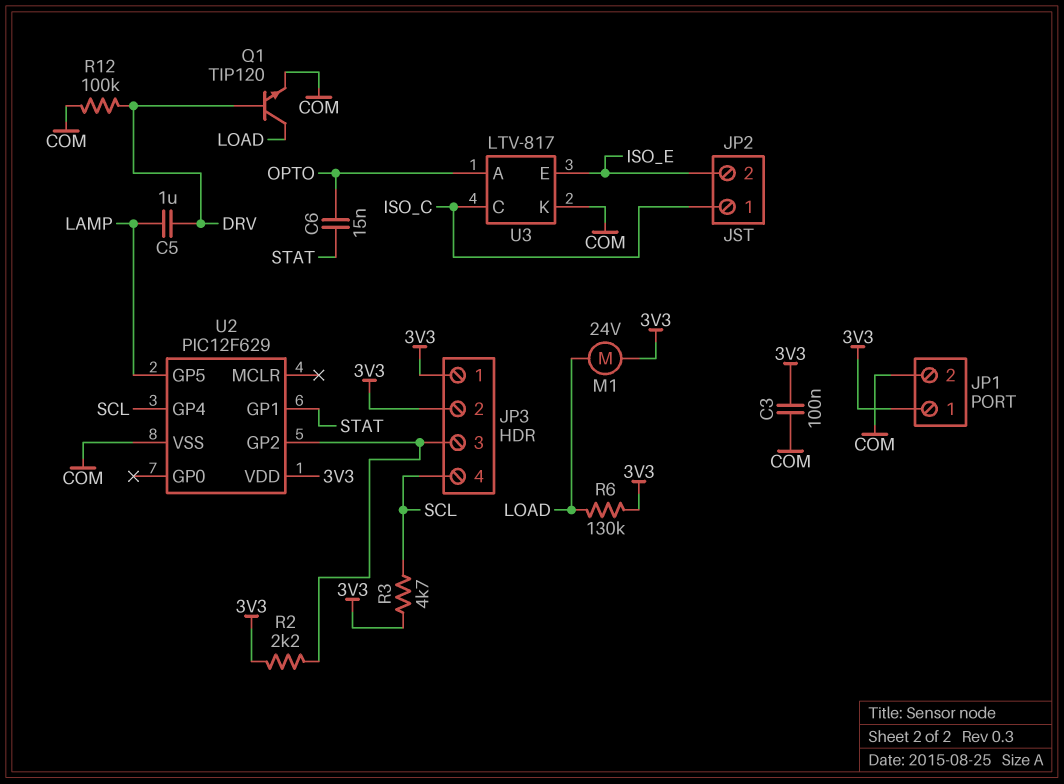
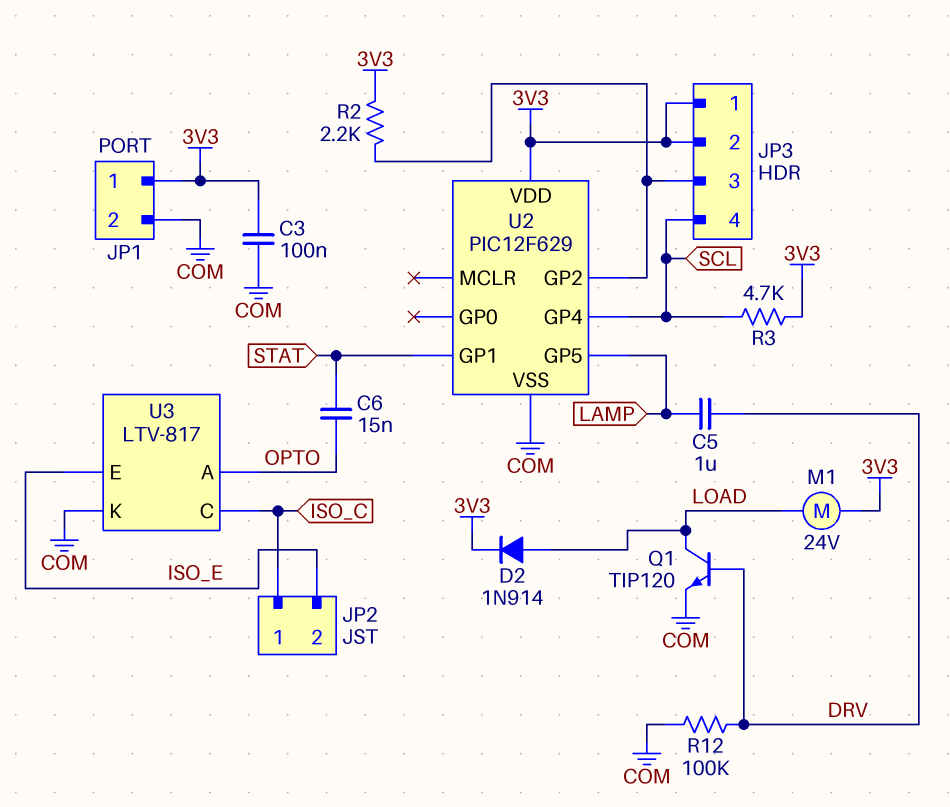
D2: none -> diode 1N914 (A LOAD, K 3V3)
R6: 130k (3V3, LOAD) -> none

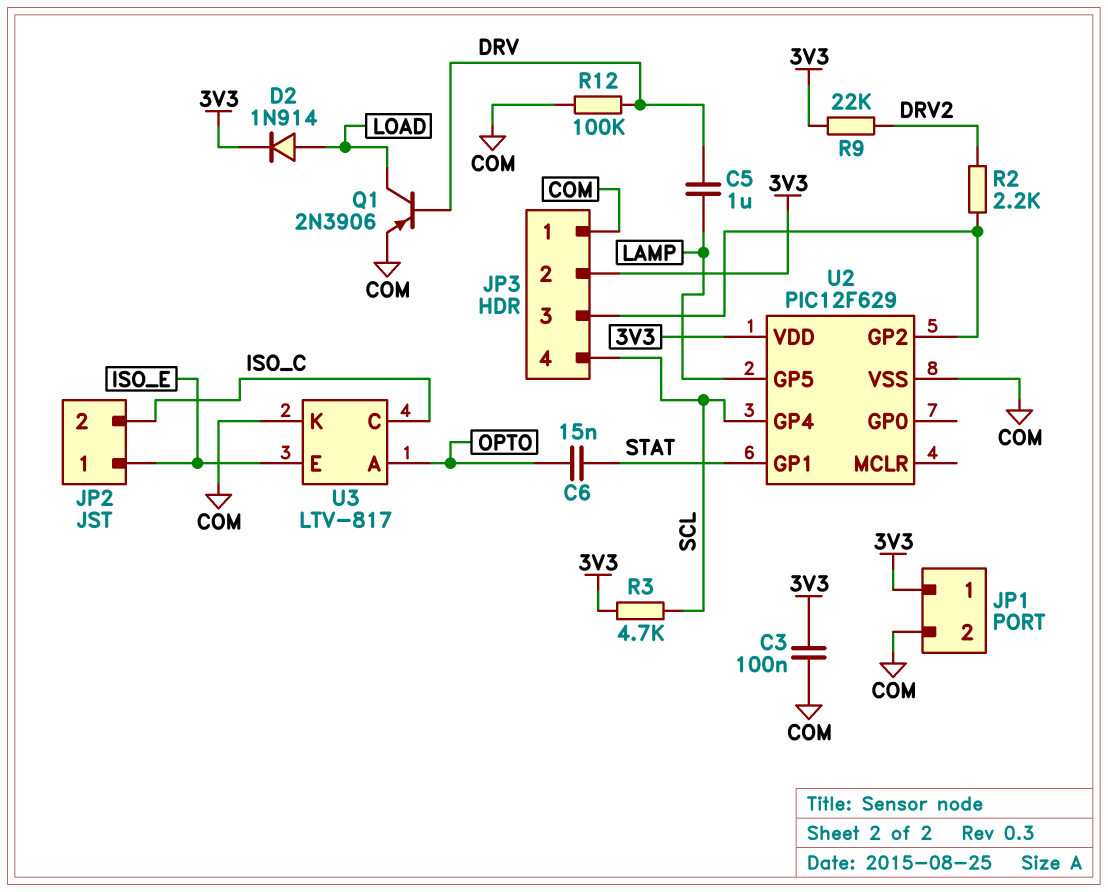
JP2 pin 1: ISO_C -> ISO_E
JP2 pin 2: ISO_E -> ISO_C
JP3 pin 1: 3V3 -> COM
M1: motor 24V (3V3, LOAD) -> none
Q1: NPN TIP120 (B DRV, C LOAD, E COM) -> PNP 2N3906 (B DRV, C LOAD, E COM)
R2: 2.2k (3V3, JP3/3) -> 2.2k (DRV2, JP3/3)
R9: none -> 22k (3V3, DRV2)

